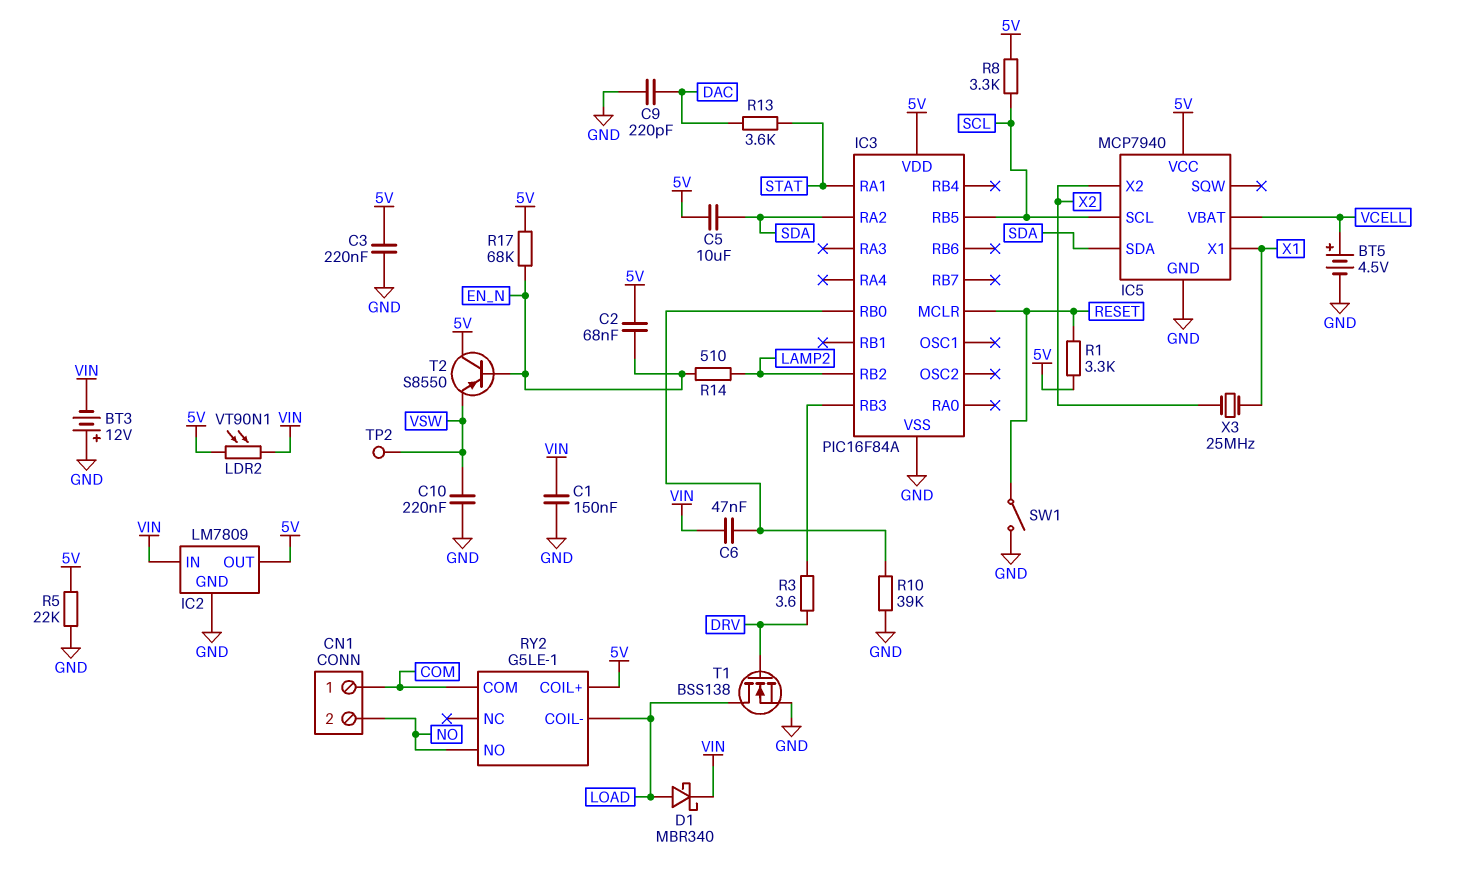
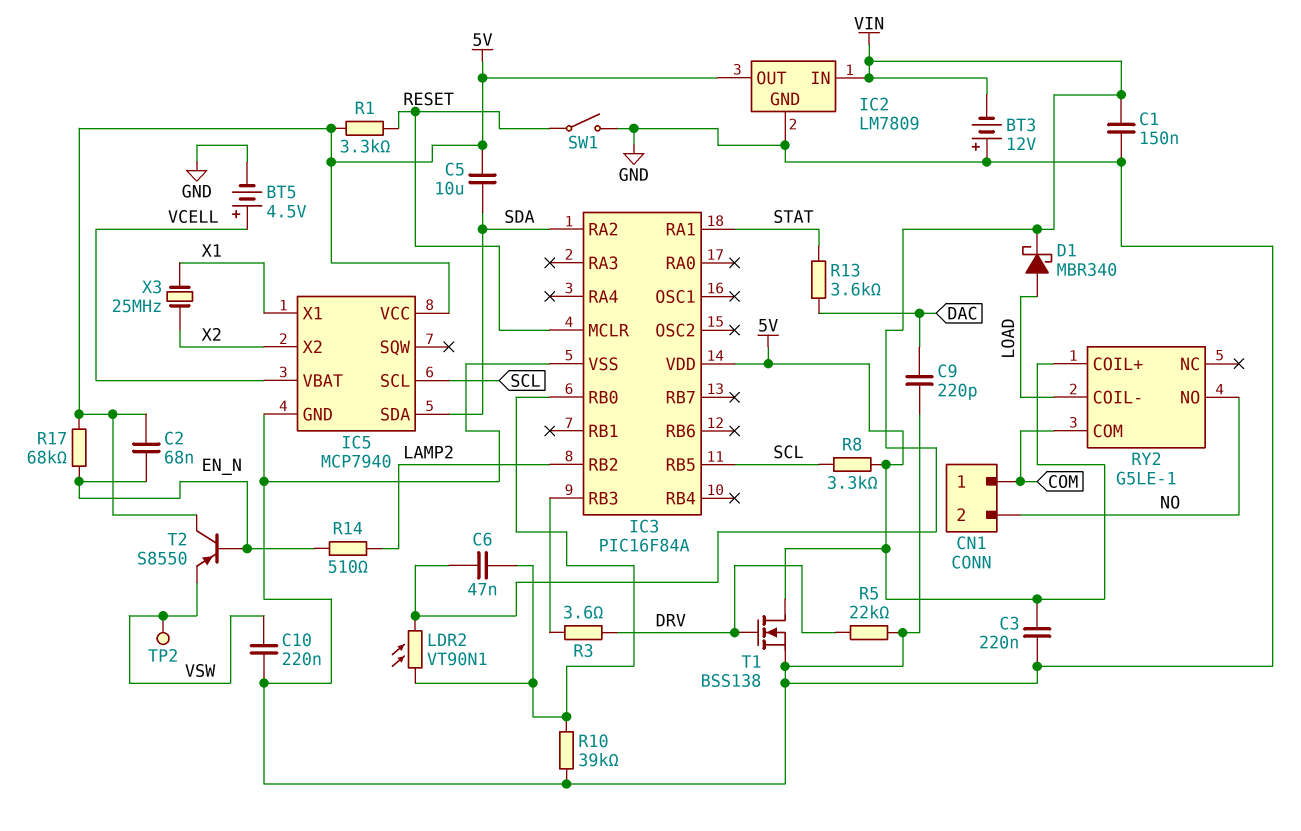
LDR2: VT90N1 (5V, VIN) -> VT90N1 (IC3/RB0, VIN)
R5: 22k (5V, GND) -> 22k (DRV, GND)
T1: NMOS BSS138 (G DRV, D LOAD, S GND) -> NMOS BSS138 (G DRV, D 5V, S GND)

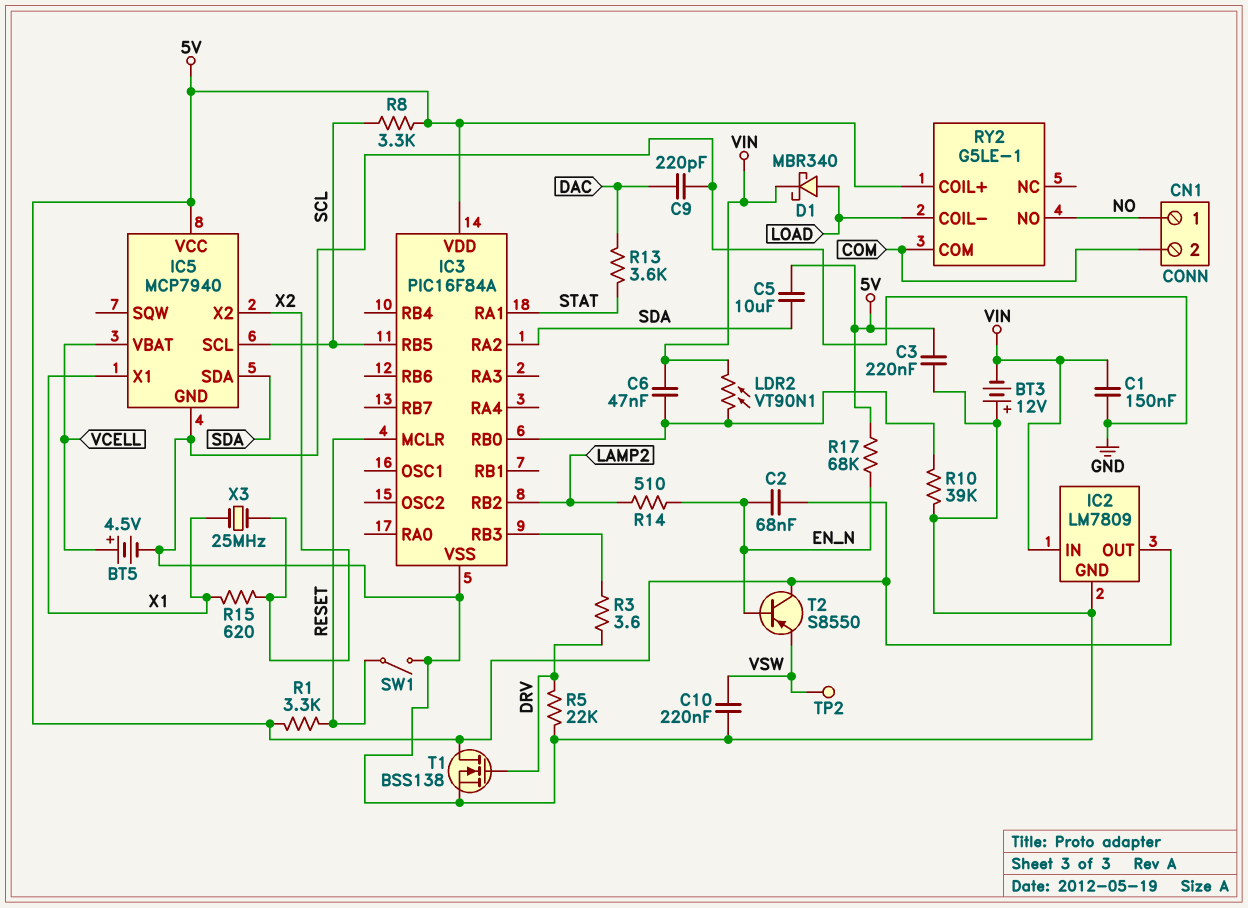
CN1 pin 1: COM -> NO
CN1 pin 2: NO -> COM
R15: none -> 620 (X1, X2)

